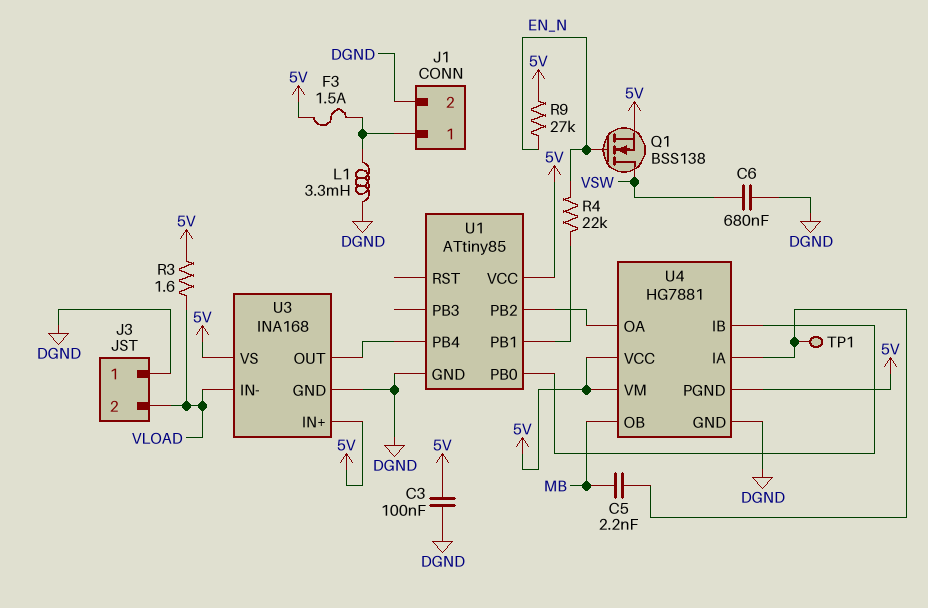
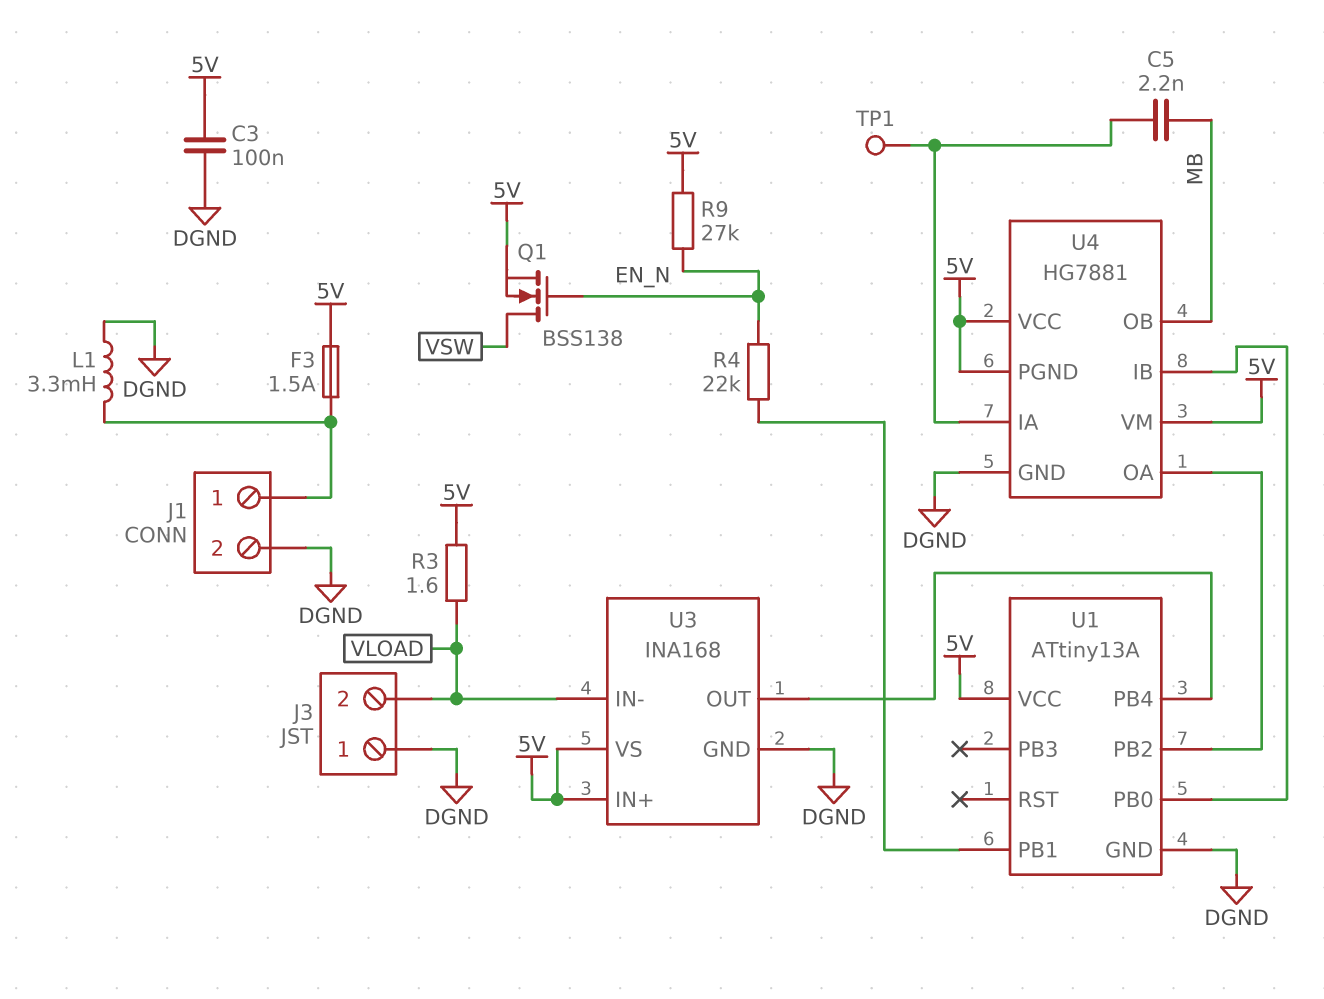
C6: 680nF (DGND, VSW) -> none
U1: ATtiny85 -> ATtiny13A

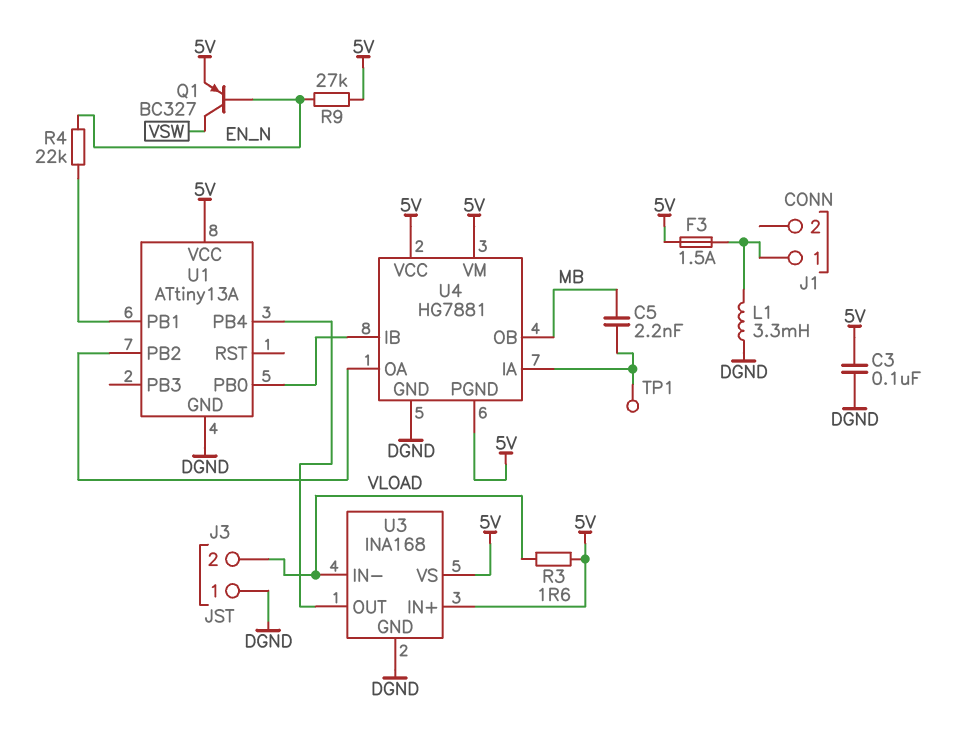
J1 pin 2: DGND -> none
Q1: NMOS BSS138 (G EN_N, D VSW, S 5V) -> PNP BC327 (B EN_N, C VSW, E 5V)

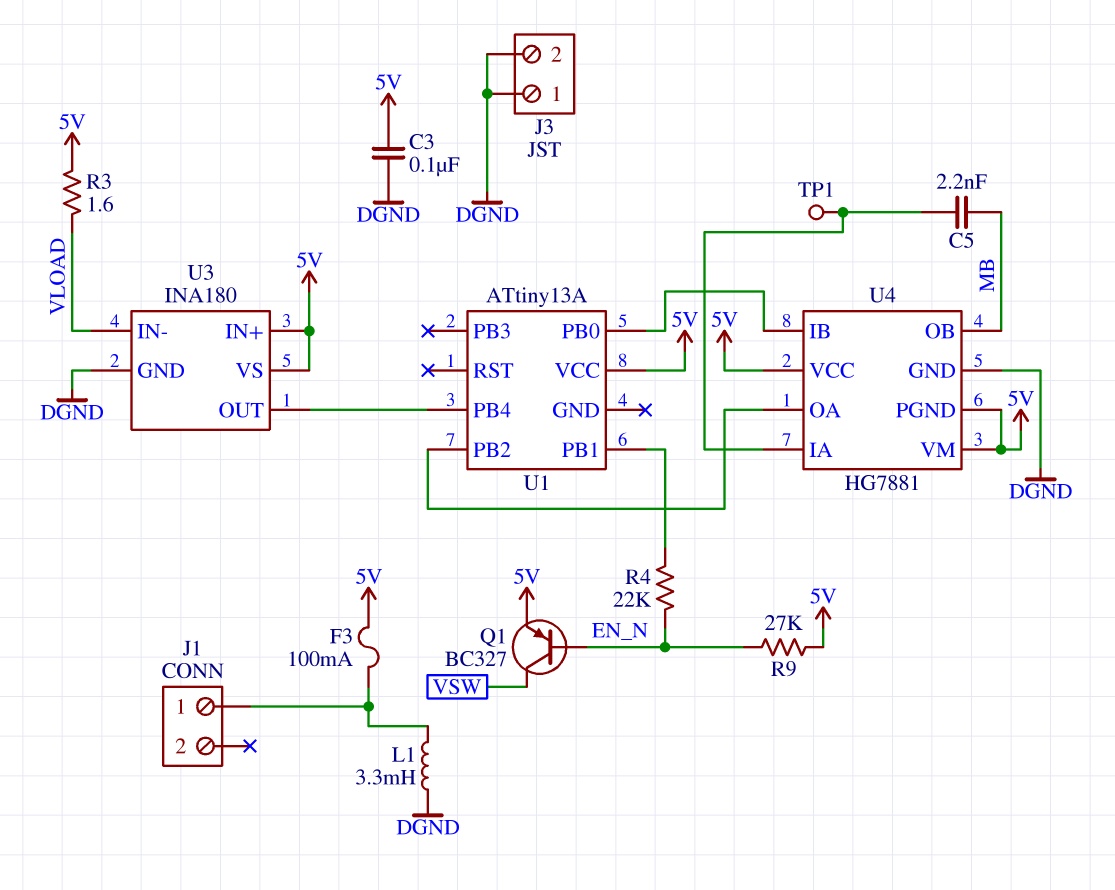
F3: 1.5A (5V, J1/1) -> 100mA (5V, J1/1)
J3 pin 2: VLOAD -> DGND
U1 pin GND: DGND -> none
U3: INA168 -> INA180

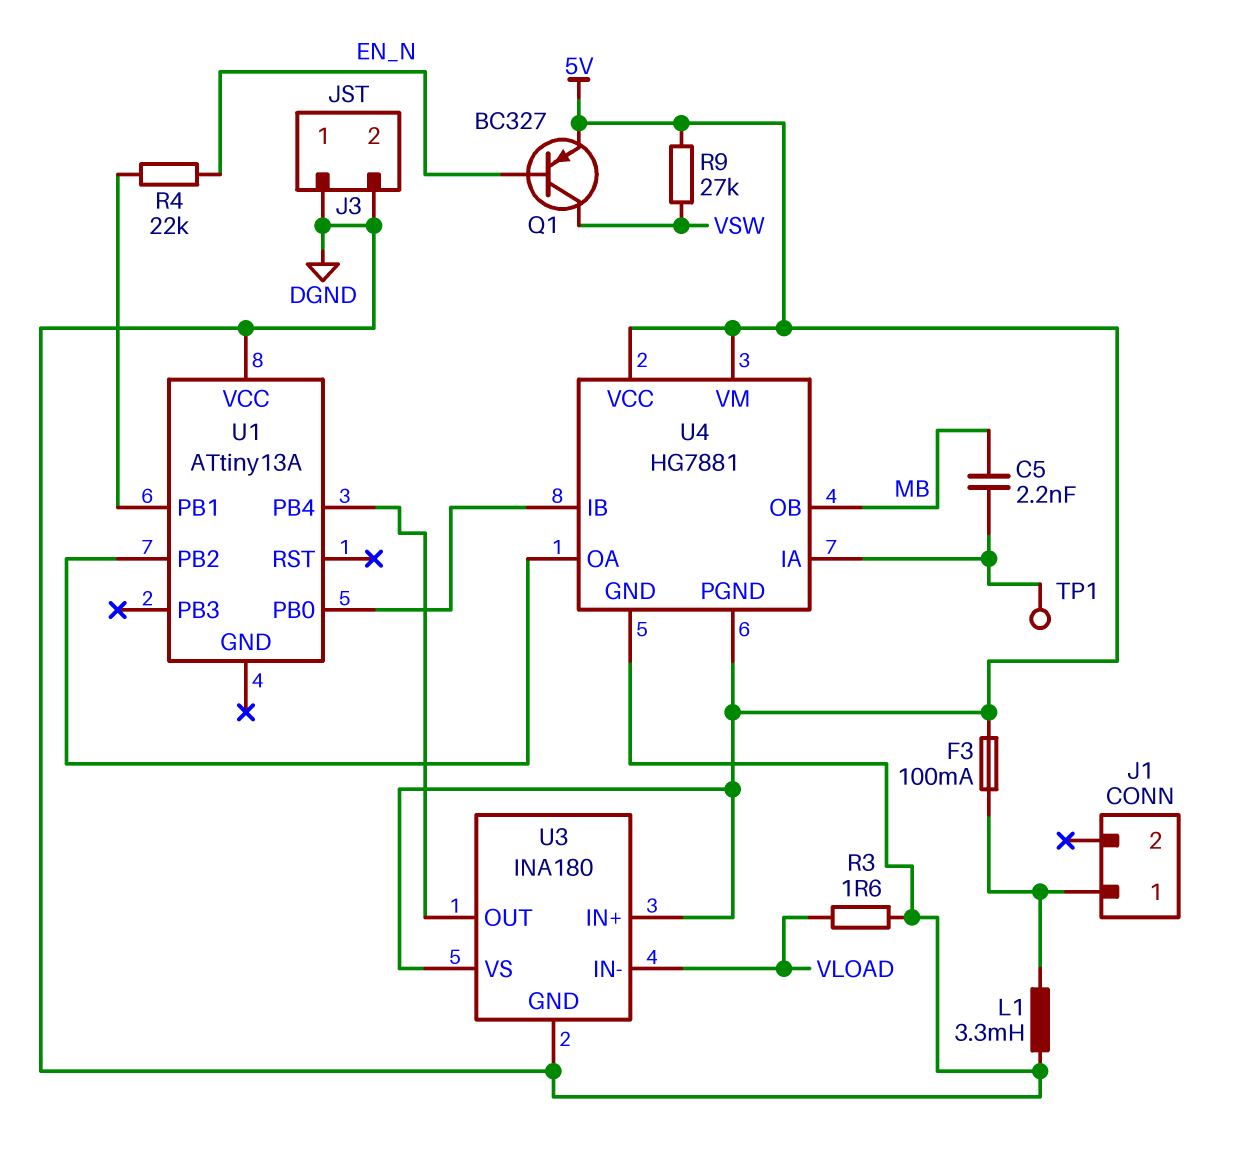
C3: 100nF (5V, DGND) -> none
R3: 1.6 (5V, VLOAD) -> 1.6 (DGND, VLOAD)
R9: 27k (5V, EN_N) -> 27k (5V, VSW)
U1 pin VCC: 5V -> DGND

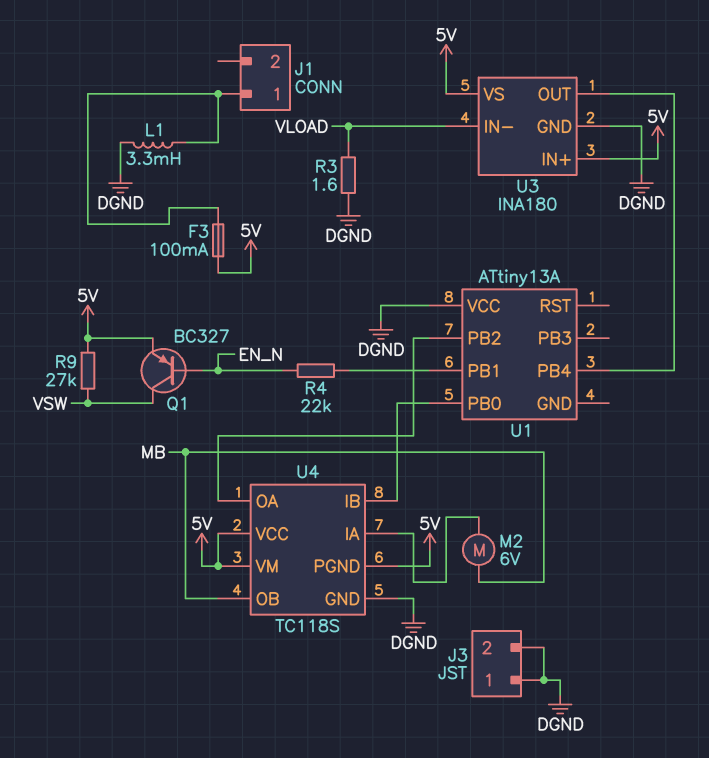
C5: 2.2nF (MB, U4/IA) -> none
M2: none -> motor 6V (MB, U4/IA)
TP1: test point (U4/IA) -> none
U4: HG7881 -> TC118S

